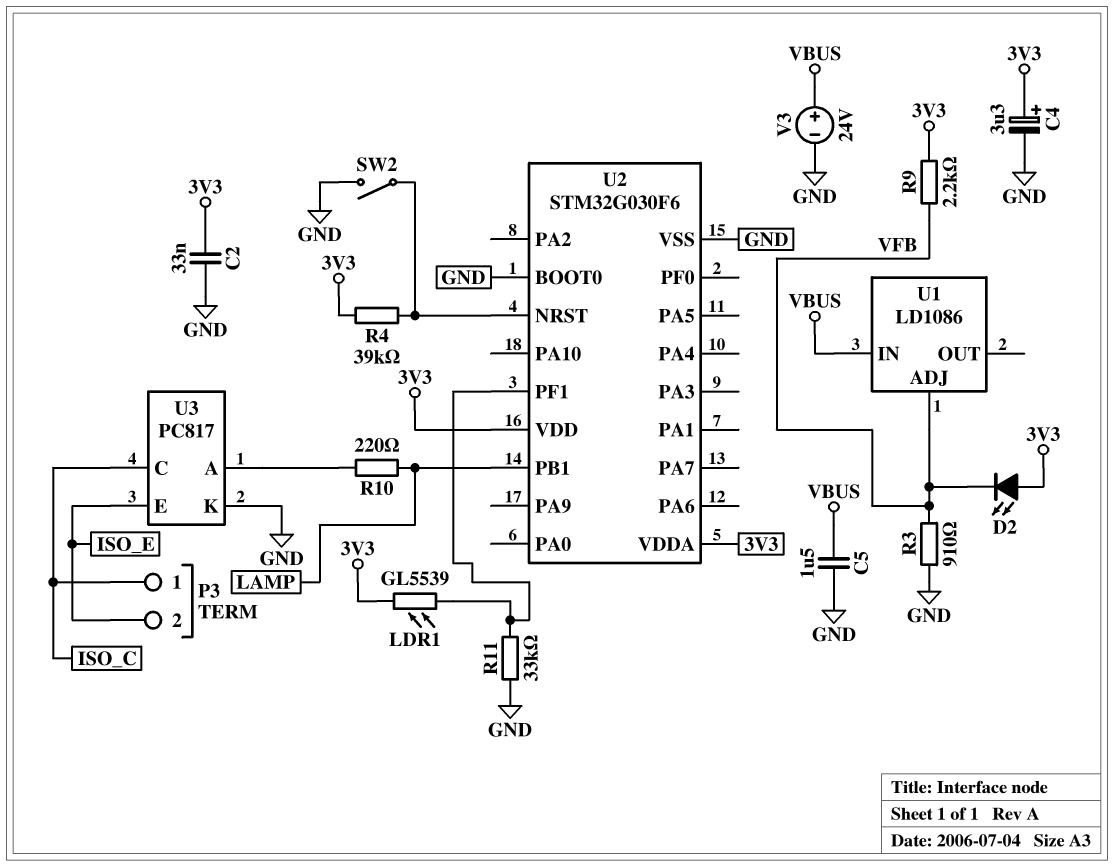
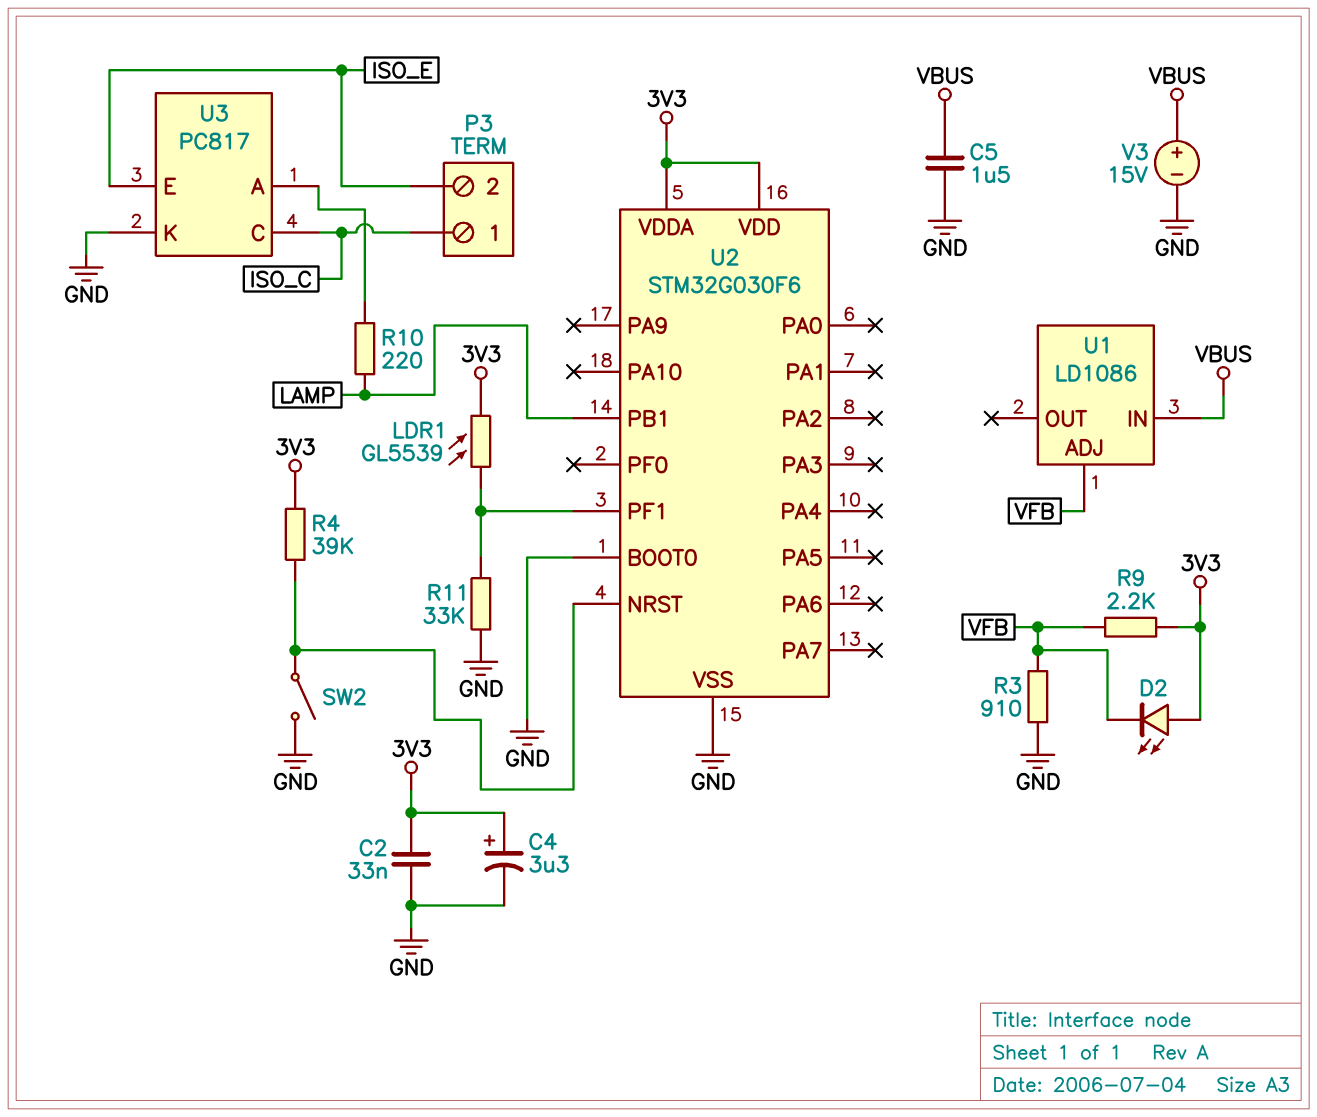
V3: 24V (plus VBUS, minus GND) -> 15V (plus VBUS, minus GND)

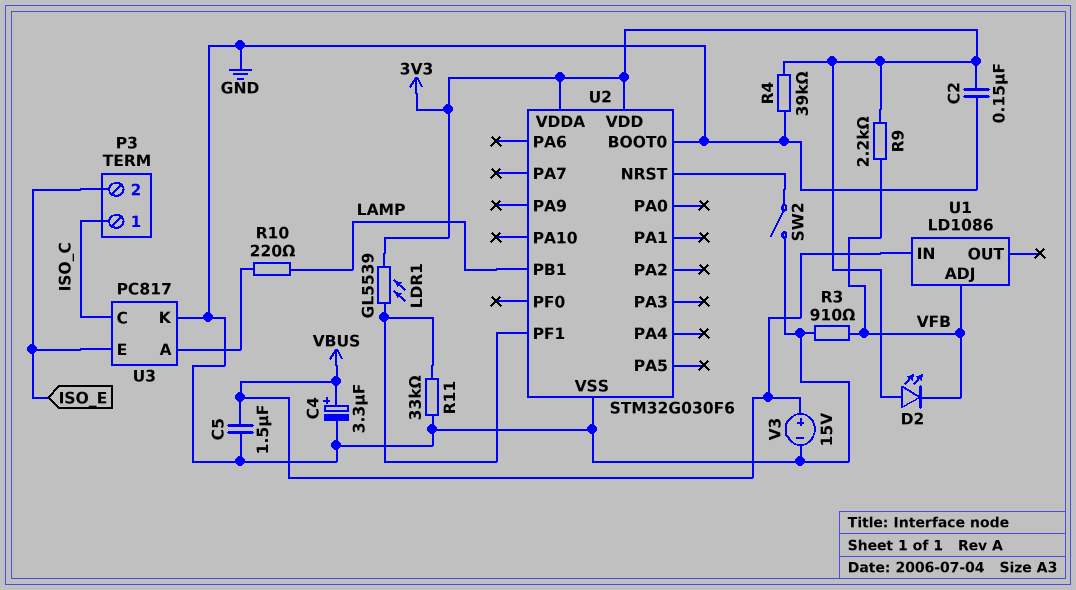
C2: 33nF (3V3, GND) -> 150nF (3V3, GND)
C4: 3.3uF (plus 3V3, minus GND) -> 3.3uF (plus VBUS, minus GND)
R4: 39k (3V3, U2/NRST) -> 39k (3V3, GND)

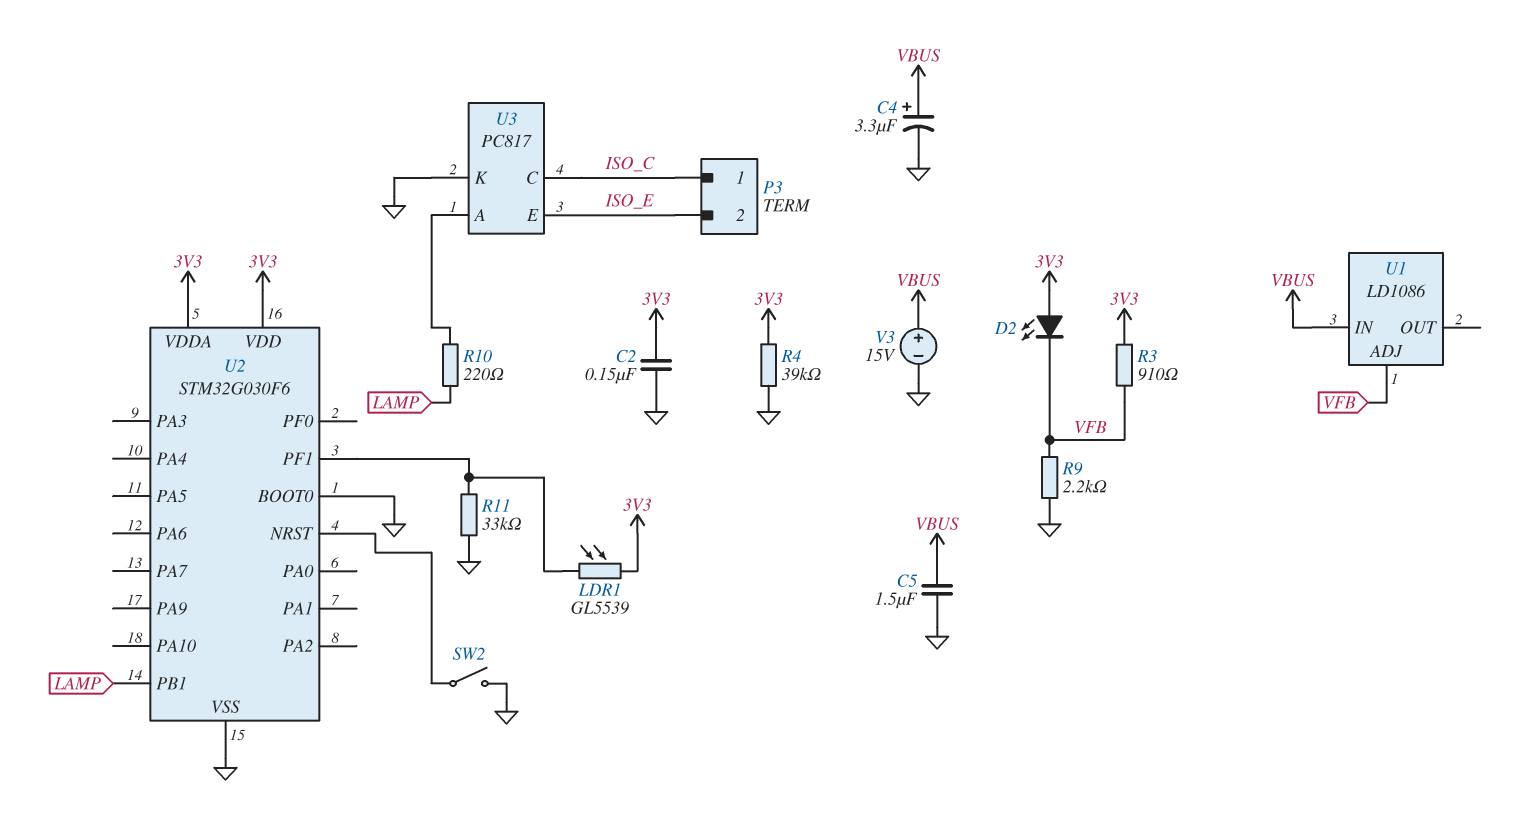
R3: 910 (GND, VFB) -> 910 (3V3, VFB)
R9: 2.2k (3V3, VFB) -> 2.2k (GND, VFB)

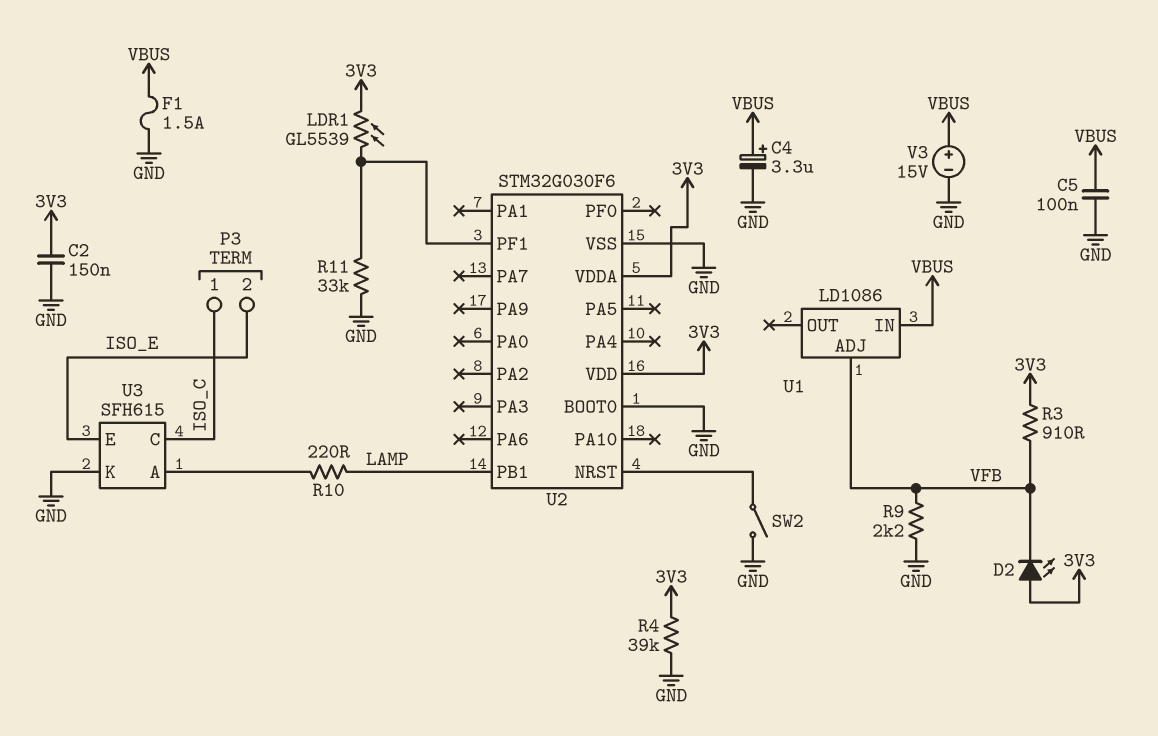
C5: 1.5uF (GND, VBUS) -> 100nF (GND, VBUS)
F1: none -> 1.5A (GND, VBUS)
U3: PC817 -> SFH615

